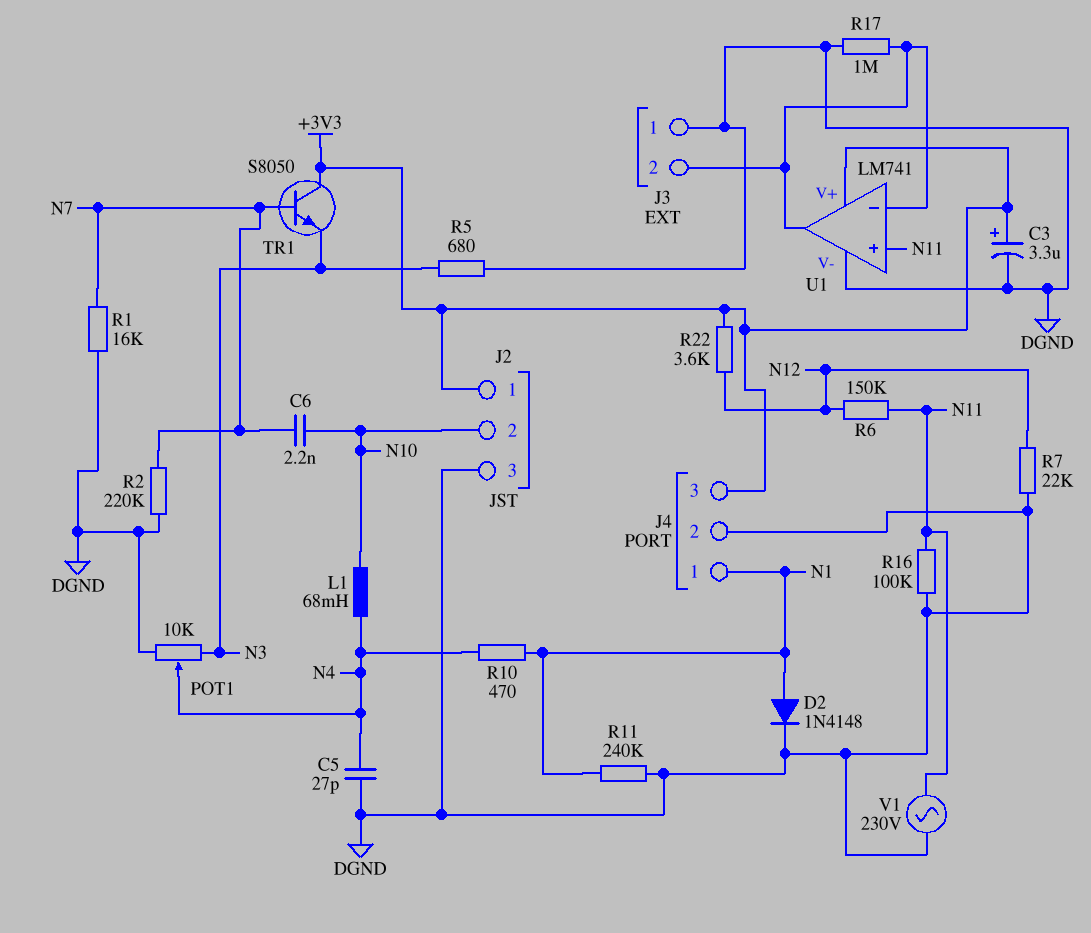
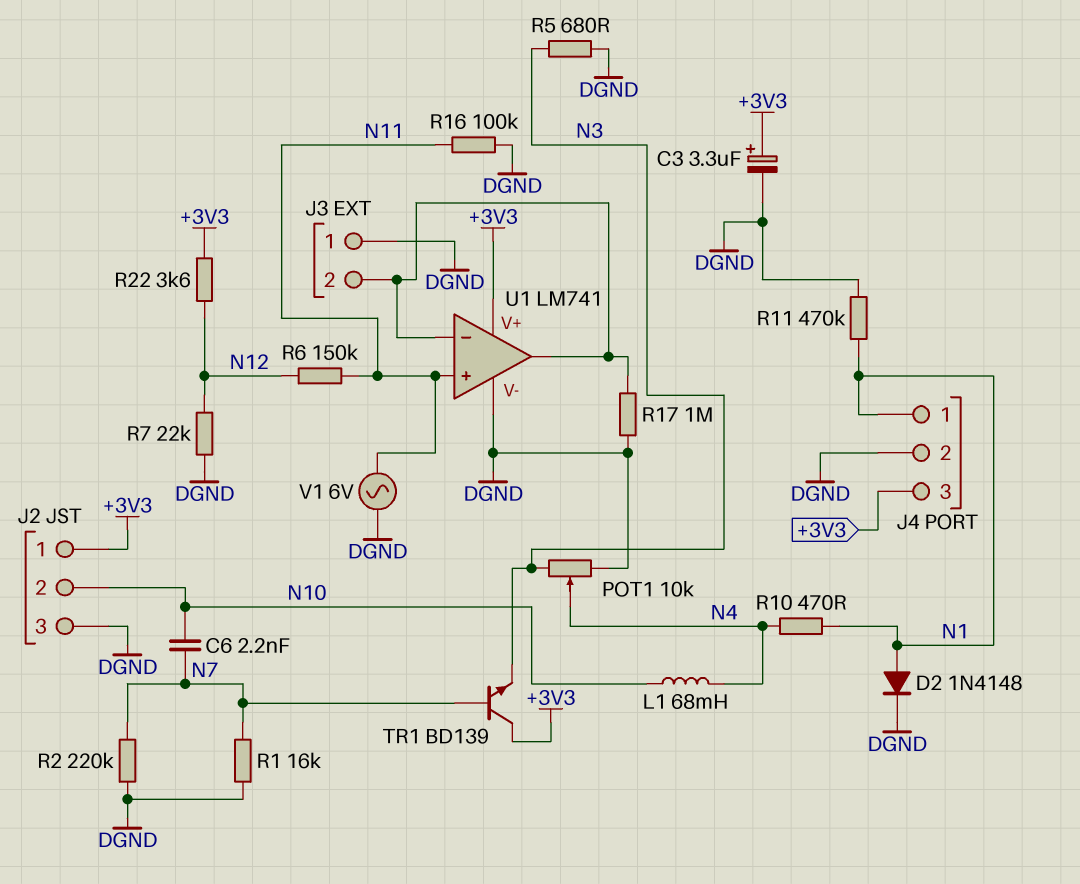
C5: 27pF (DGND, N4) -> none
R11: 240k (DGND, N1) -> 470k (DGND, N1)
TR1: NPN S8050 (B N7, C +3V3, E N3) -> NPN BD139 (B N7, C +3V3, E N3)
V1: AC 230V (DGND, N11) -> AC 6V (DGND, N11)

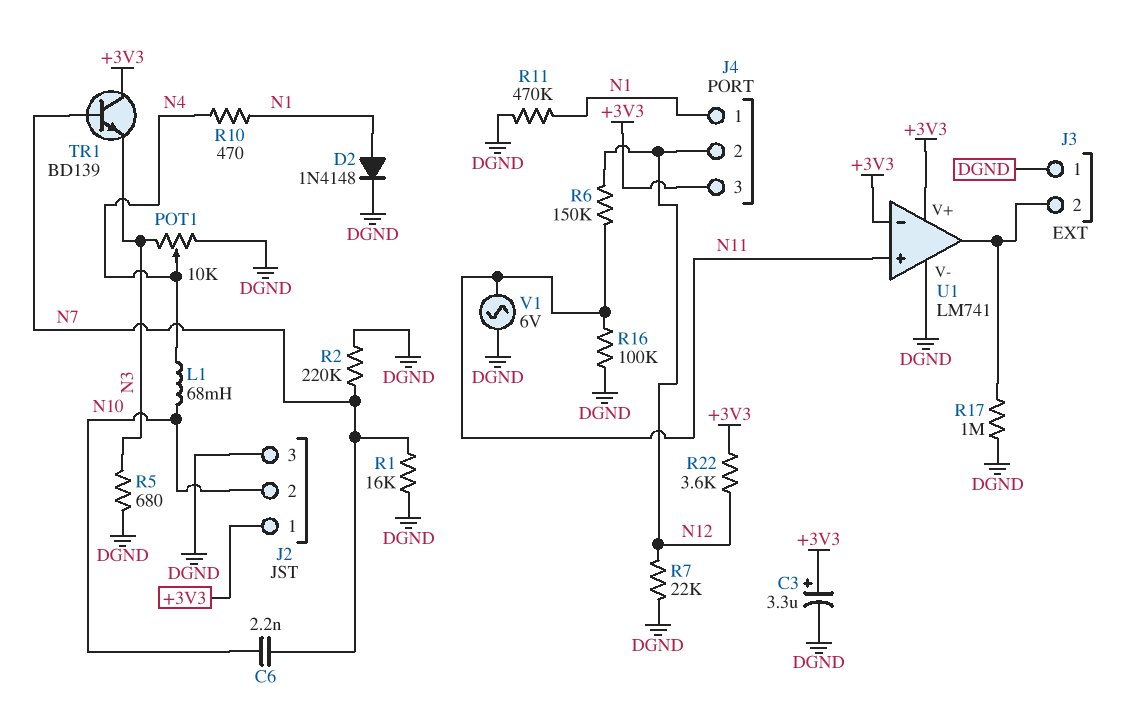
J4 pin 2: DGND -> N12
U1 pin in-: J3/2 -> +3V3

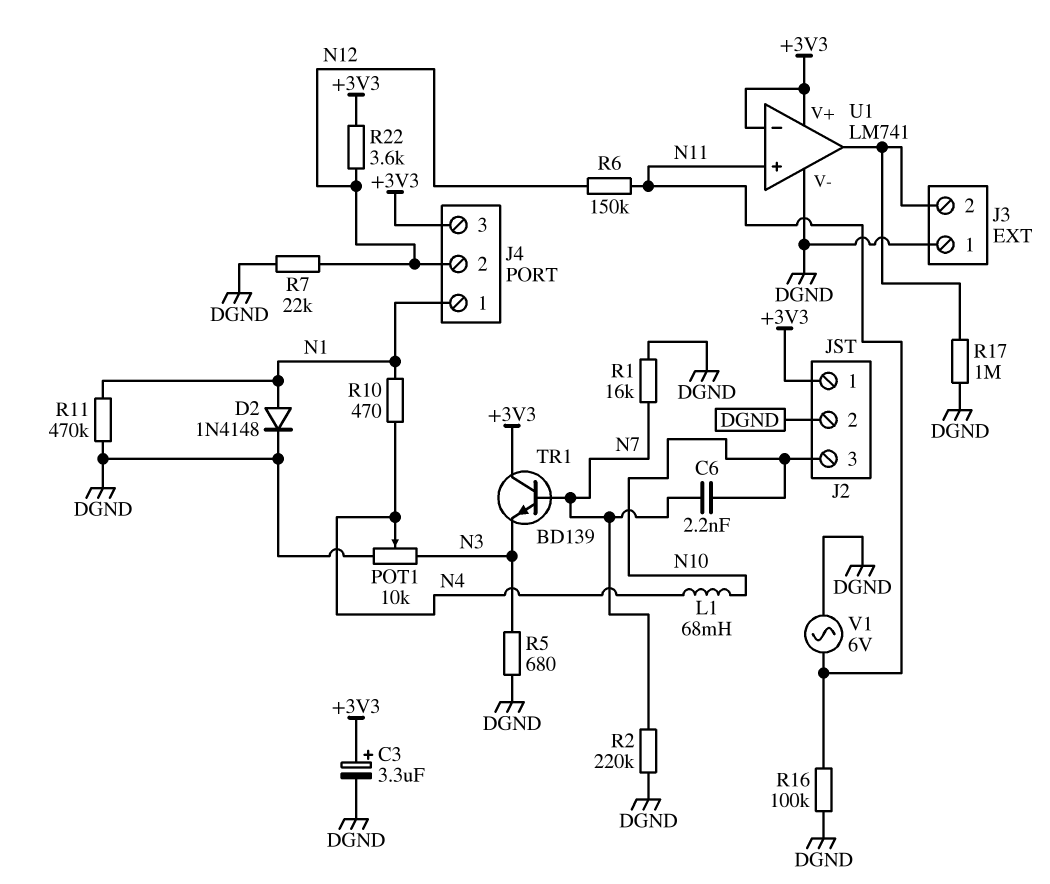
J2 pin 2: N10 -> DGND
J2 pin 3: DGND -> N10

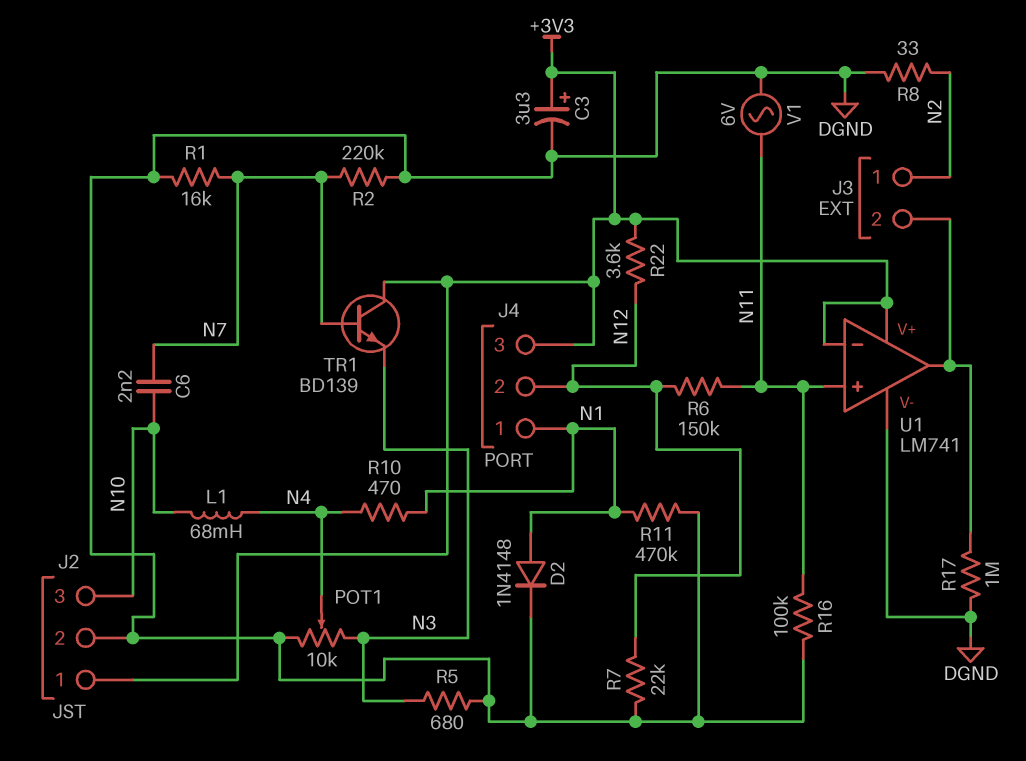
J3 pin 1: DGND -> N2
R8: none -> 33 (DGND, N2)

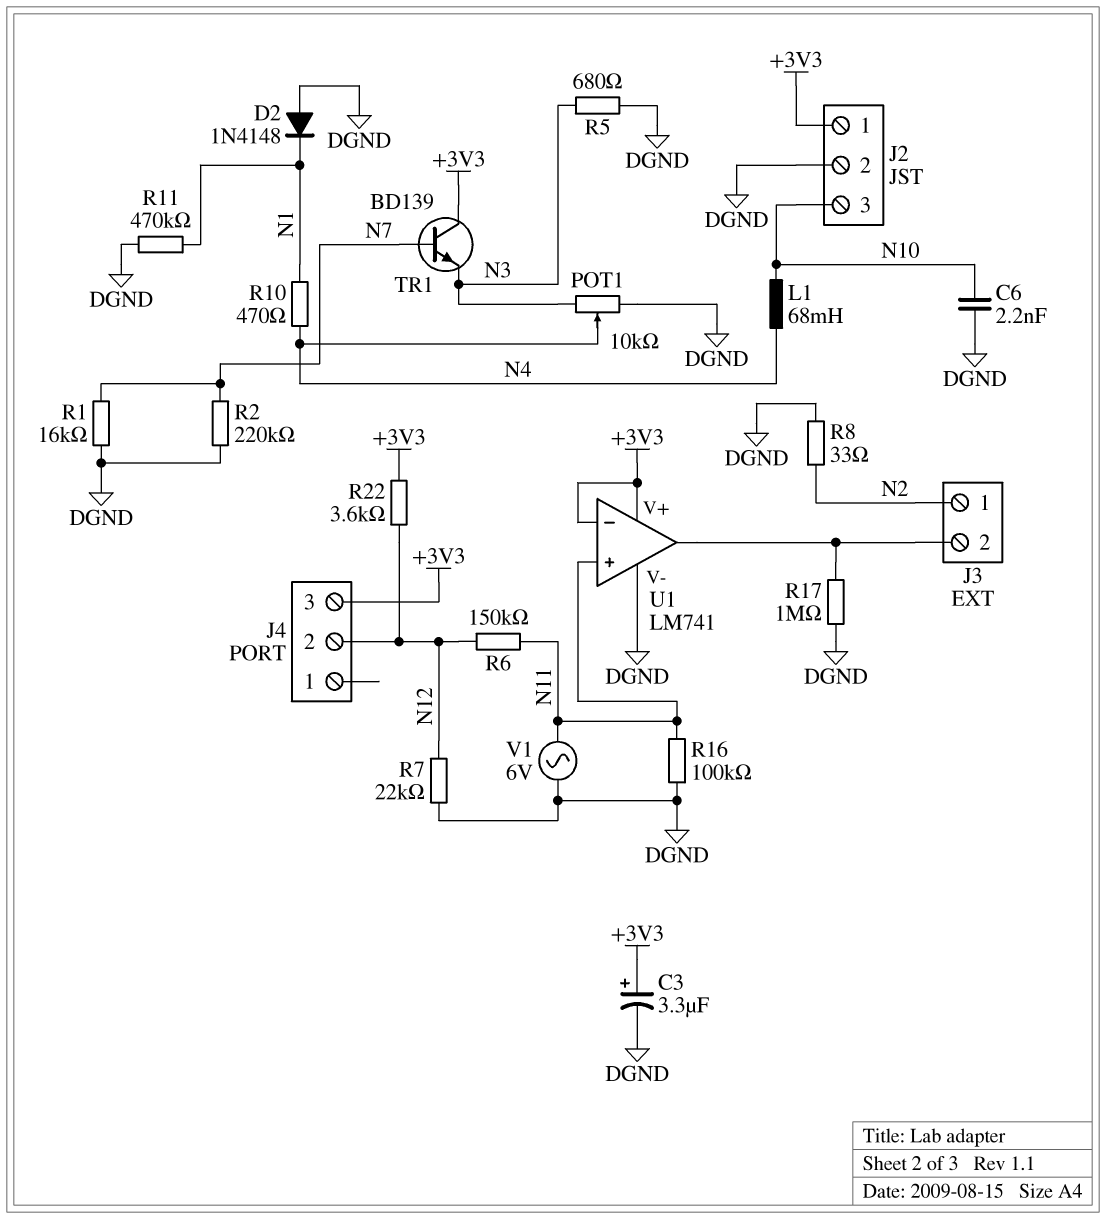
C6: 2.2nF (N7, N10) -> 2.2nF (DGND, N10)
D2: diode 1N4148 (A N1, K DGND) -> diode 1N4148 (A DGND, K N1)
J4 pin 1: N1 -> none

